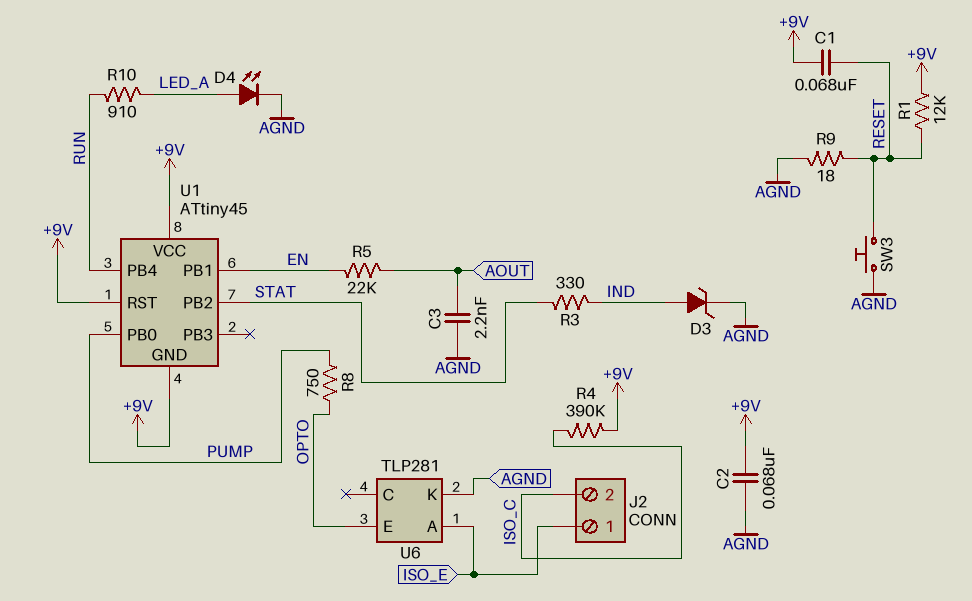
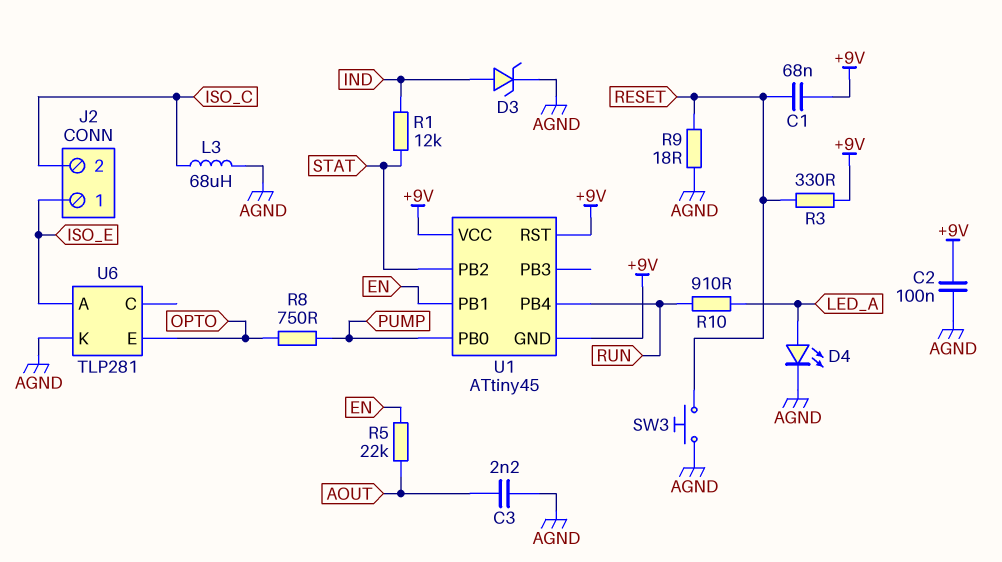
C2: 68nF (+9V, AGND) -> 100nF (+9V, AGND)
L3: none -> 68uH (AGND, ISO_C)
R1: 12k (+9V, RESET) -> 12k (IND, STAT)
R3: 330 (IND, STAT) -> 330 (+9V, RESET)
R4: 390k (+9V, ISO_C) -> none

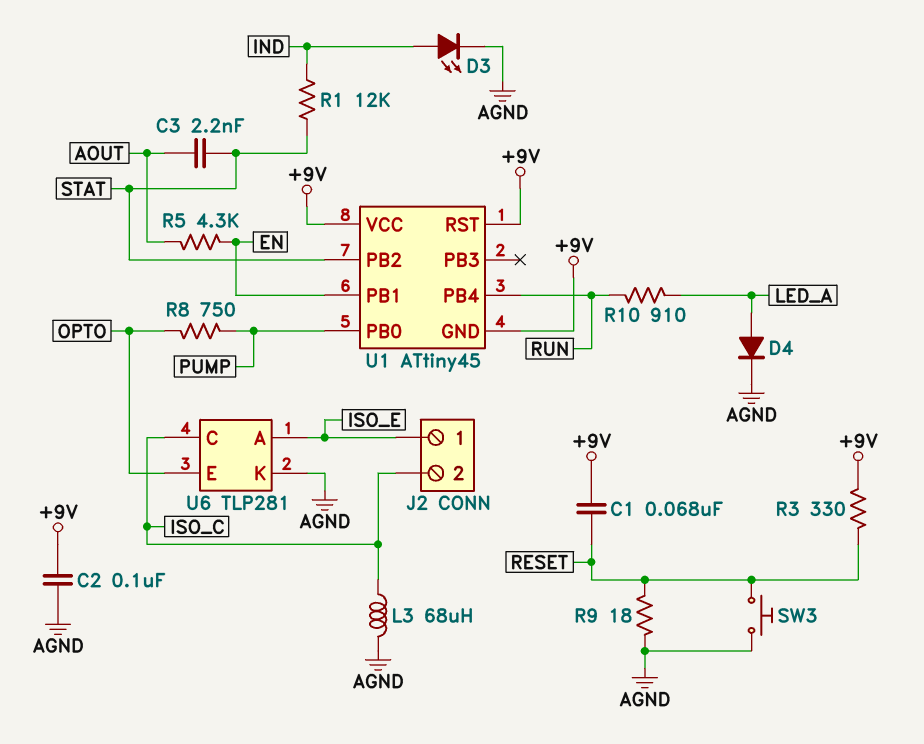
C3: 2.2nF (AGND, AOUT) -> 2.2nF (AOUT, STAT)
D3: zener (A IND, K AGND) -> LED (A IND, K AGND)
D4: LED (A LED_A, K AGND) -> diode (A LED_A, K AGND)
R5: 22k (AOUT, EN) -> 4.3k (AOUT, EN)
U6 pin C: none -> ISO_C

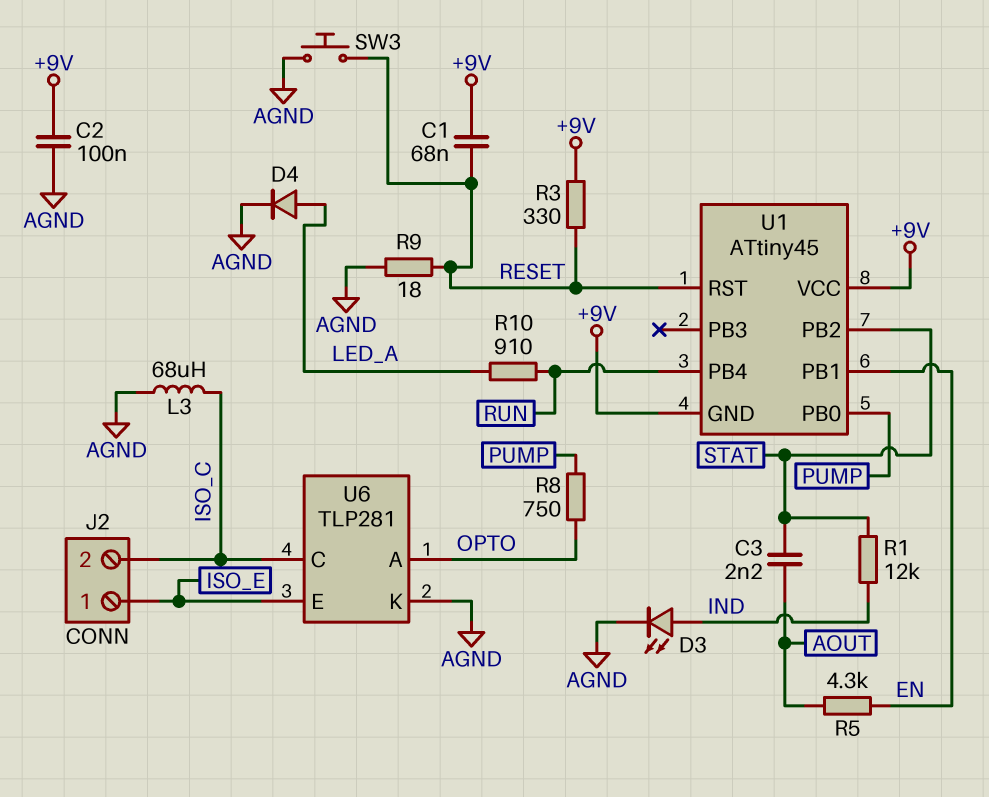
U1 pin RST: +9V -> RESET
U6 pin A: ISO_E -> OPTO
U6 pin E: OPTO -> ISO_E

